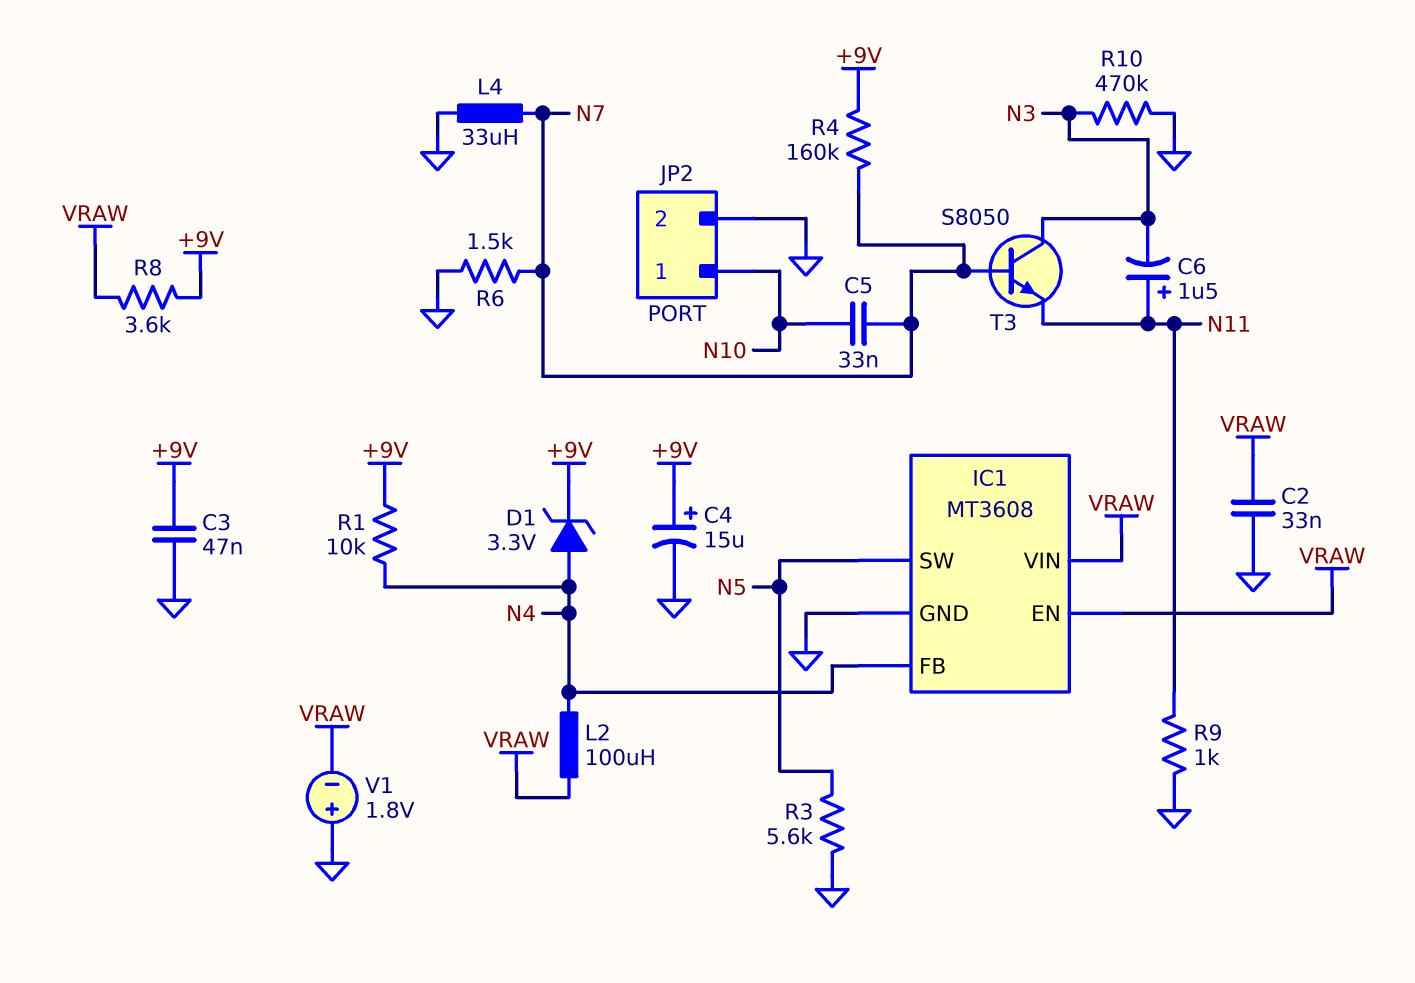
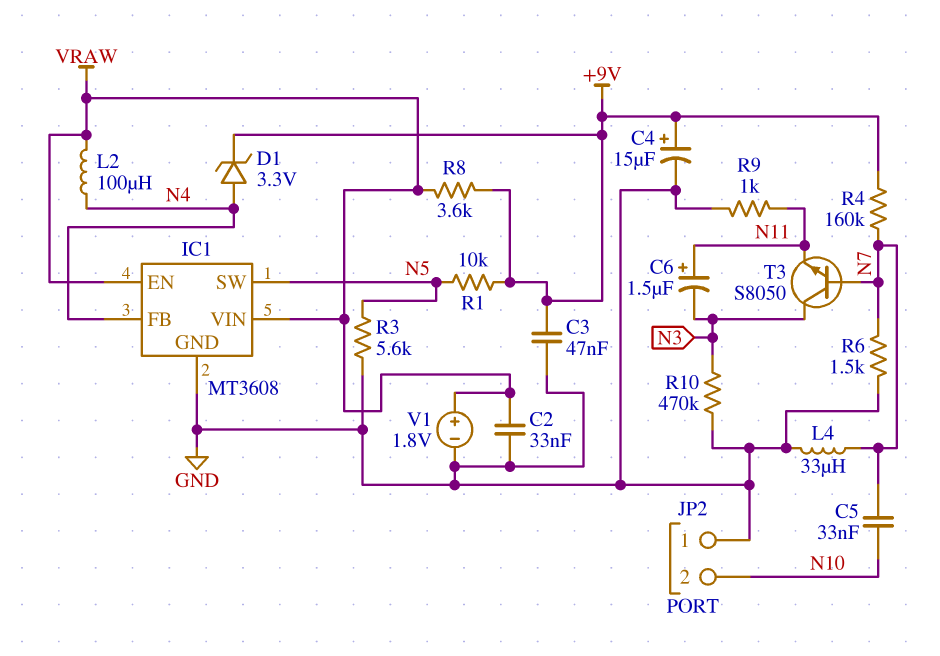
JP2 pin 1: N10 -> GND
JP2 pin 2: GND -> N10
R1: 10k (+9V, N4) -> 10k (+9V, N5)
V1: 1.8V (plus GND, minus VRAW) -> 1.8V (plus VRAW, minus GND)

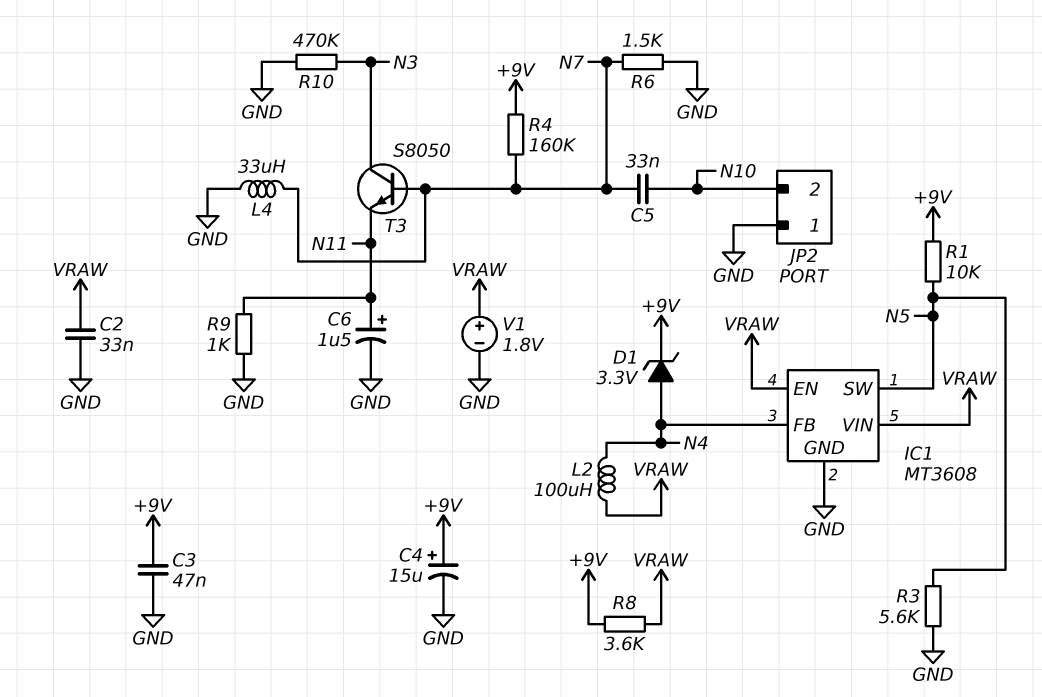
C6: 1.5uF (plus N11, minus N3) -> 1.5uF (plus N11, minus GND)

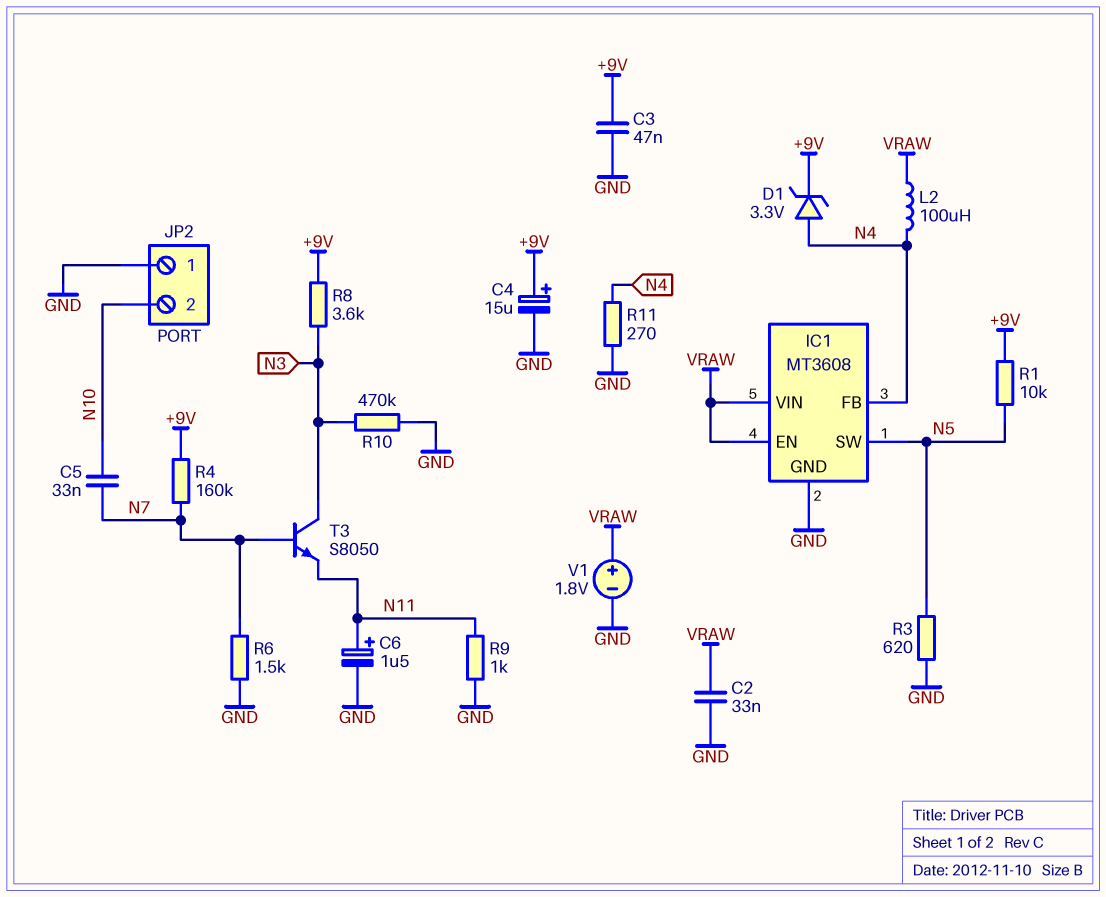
L4: 33uH (GND, N7) -> none
R3: 5.6k (GND, N5) -> 620 (GND, N5)
R8: 3.6k (+9V, VRAW) -> 3.6k (+9V, N3)
R11: none -> 270 (GND, N4)

